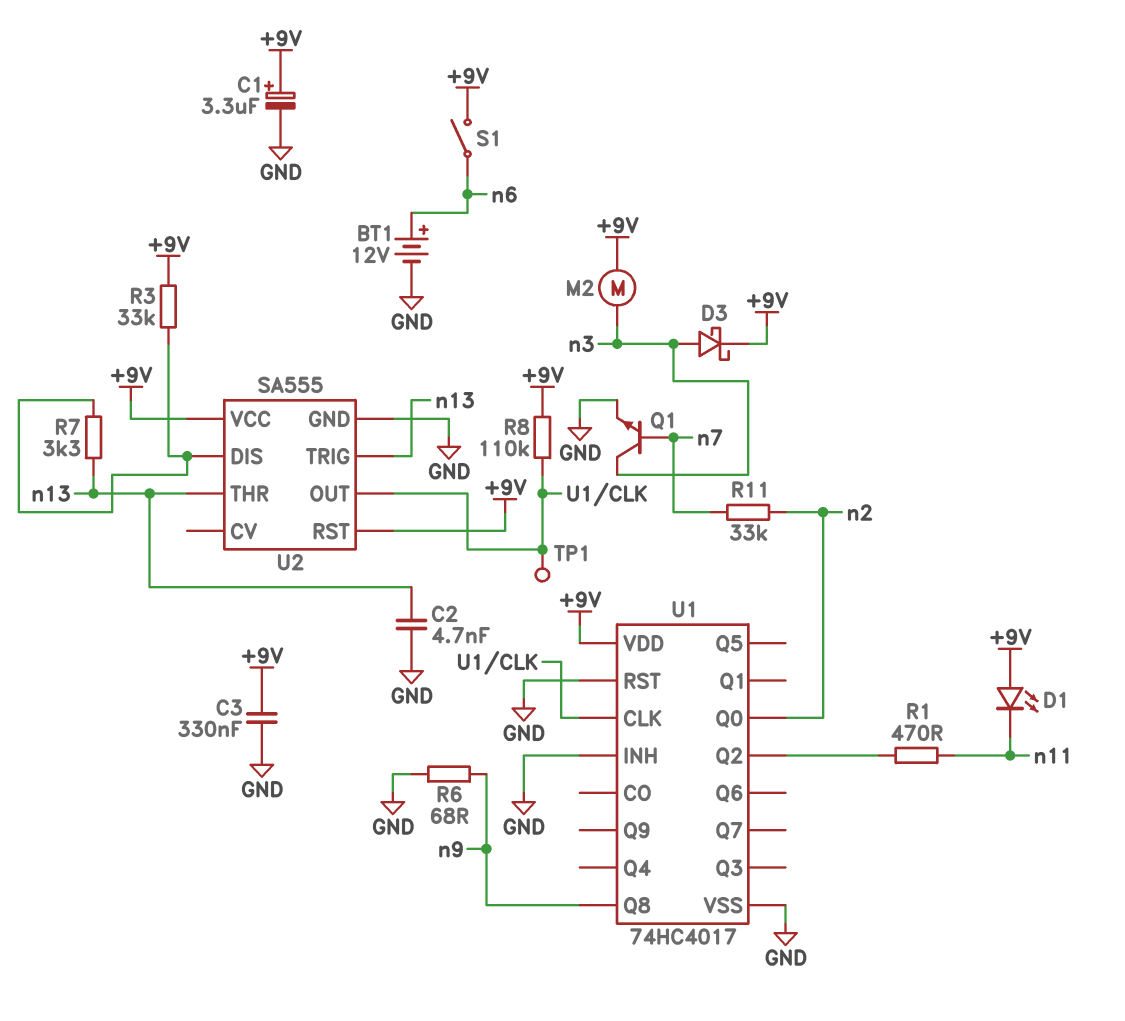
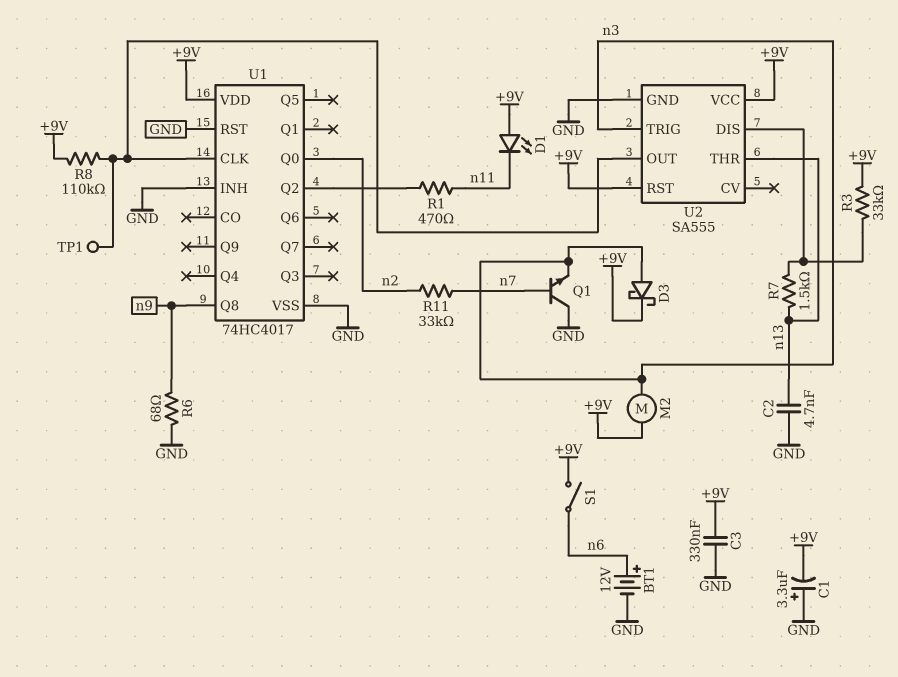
C1: 3.3uF (plus +9V, minus GND) -> 3.3uF (plus GND, minus +9V)
Q1: NPN (B n7, C n3, E GND) -> NPN (B n7, C GND, E n3)
R7: 3.3k (U2/DIS, n13) -> 1.5k (U2/DIS, n13)
U2 pin TRIG: n13 -> n3

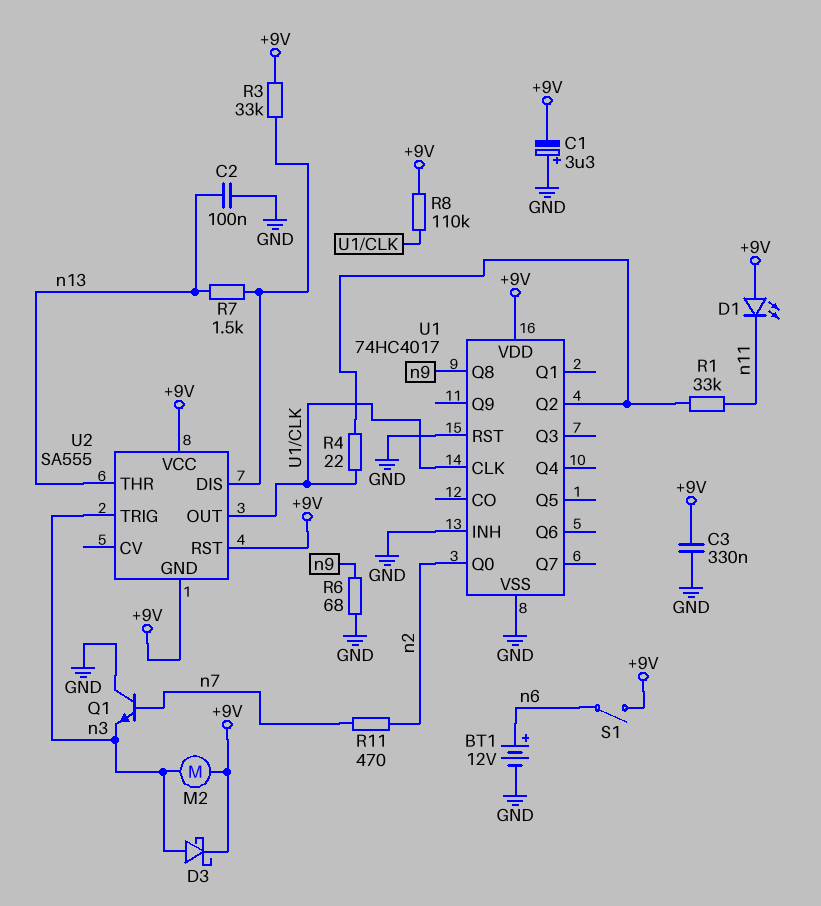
C2: 4.7nF (GND, n13) -> 100nF (GND, n13)
R1: 470 (U1/Q2, n11) -> 33k (U1/Q2, n11)
R4: none -> 22 (U1/CLK, U1/Q2)
R11: 33k (n2, n7) -> 470 (n2, n7)
TP1: test point (U1/CLK) -> none
U2 pin GND: GND -> +9V

